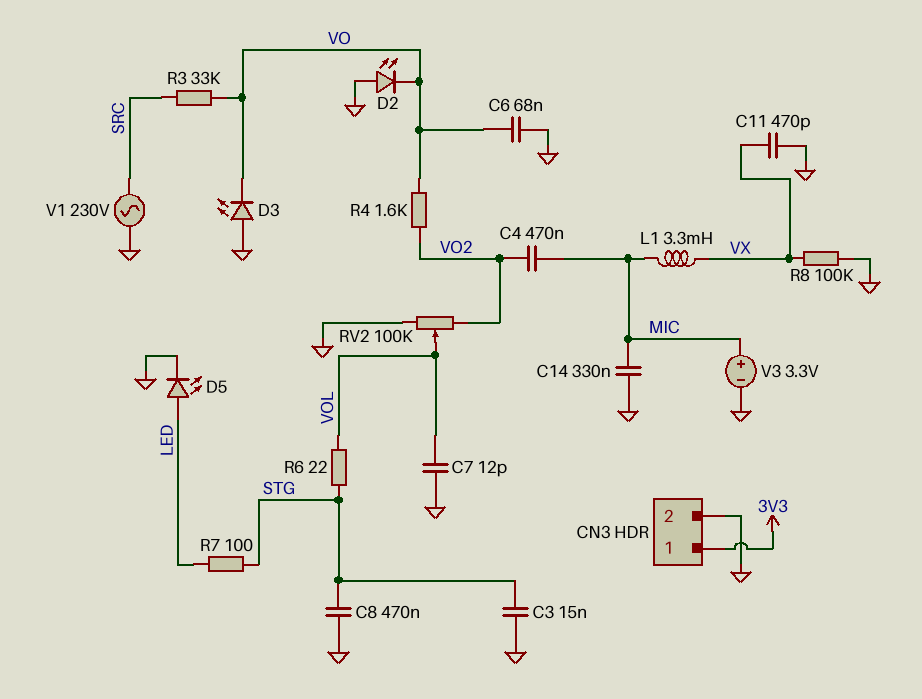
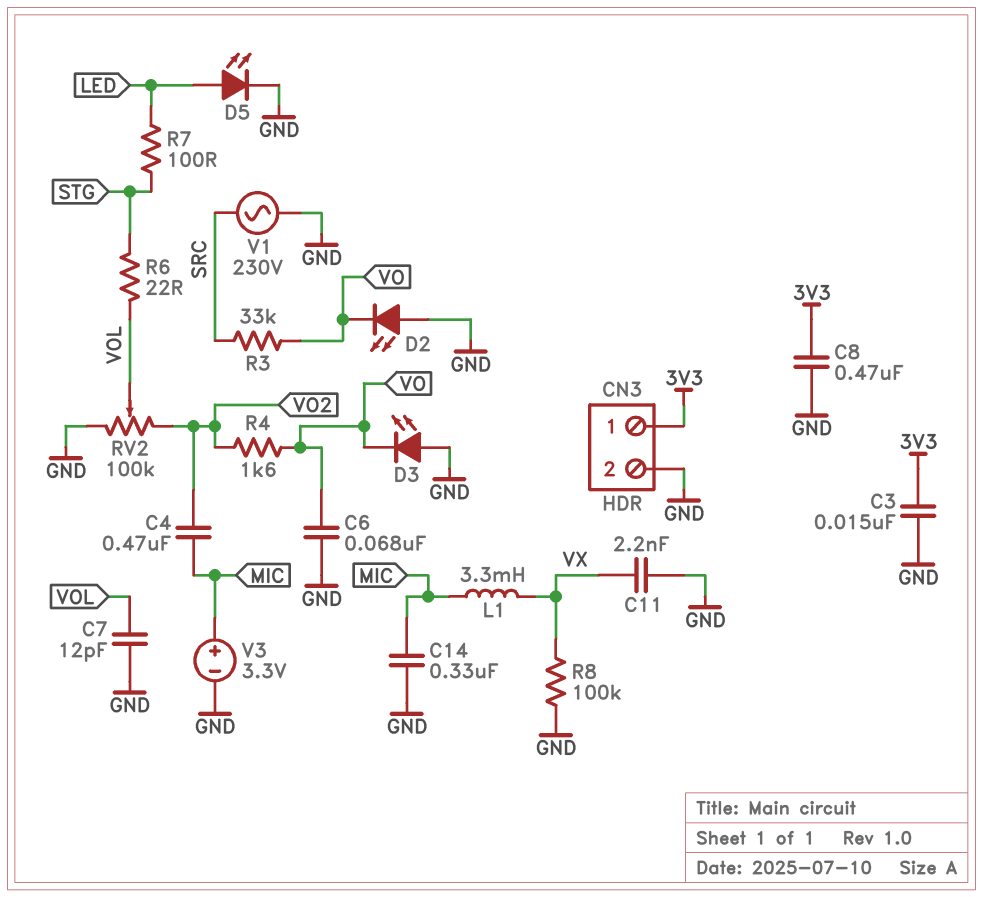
C3: 15nF (GND, STG) -> 15nF (3V3, GND)
C8: 470nF (GND, STG) -> 470nF (3V3, GND)
C11: 470pF (GND, VX) -> 2.2nF (GND, VX)

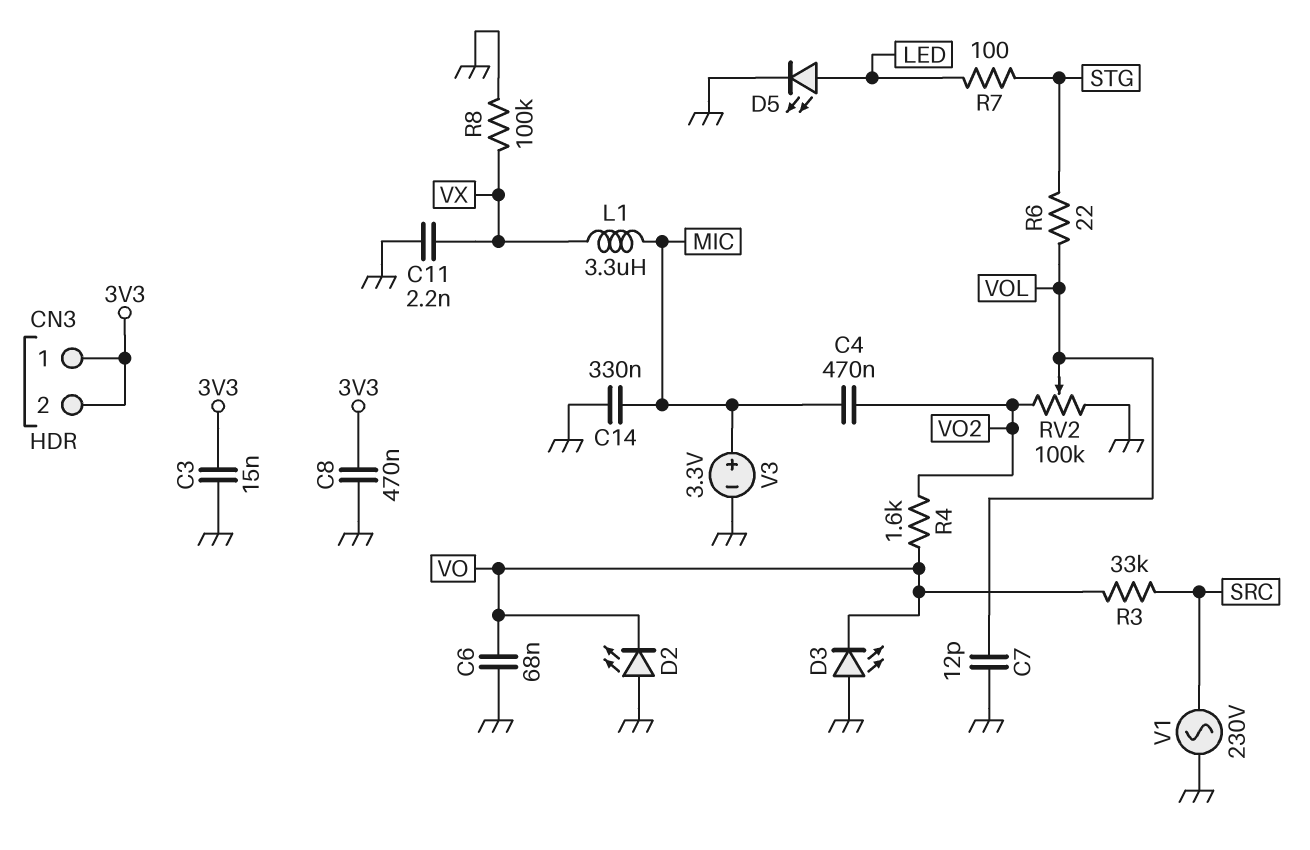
CN3 pin 2: GND -> 3V3
L1: 3.3mH (MIC, VX) -> 3.3uH (MIC, VX)

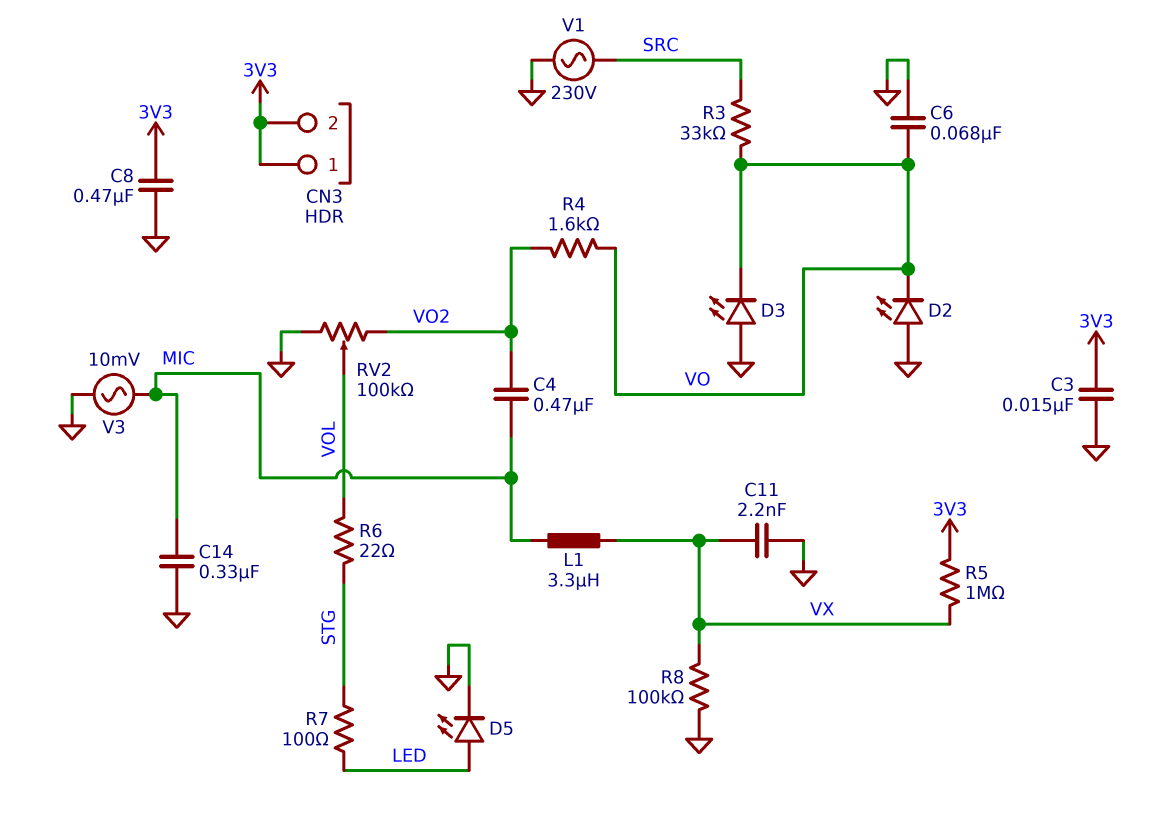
C7: 12pF (GND, VOL) -> none
R5: none -> 1M (3V3, VX)
V3: 3.3V (plus MIC, minus GND) -> AC 10mV (GND, MIC)

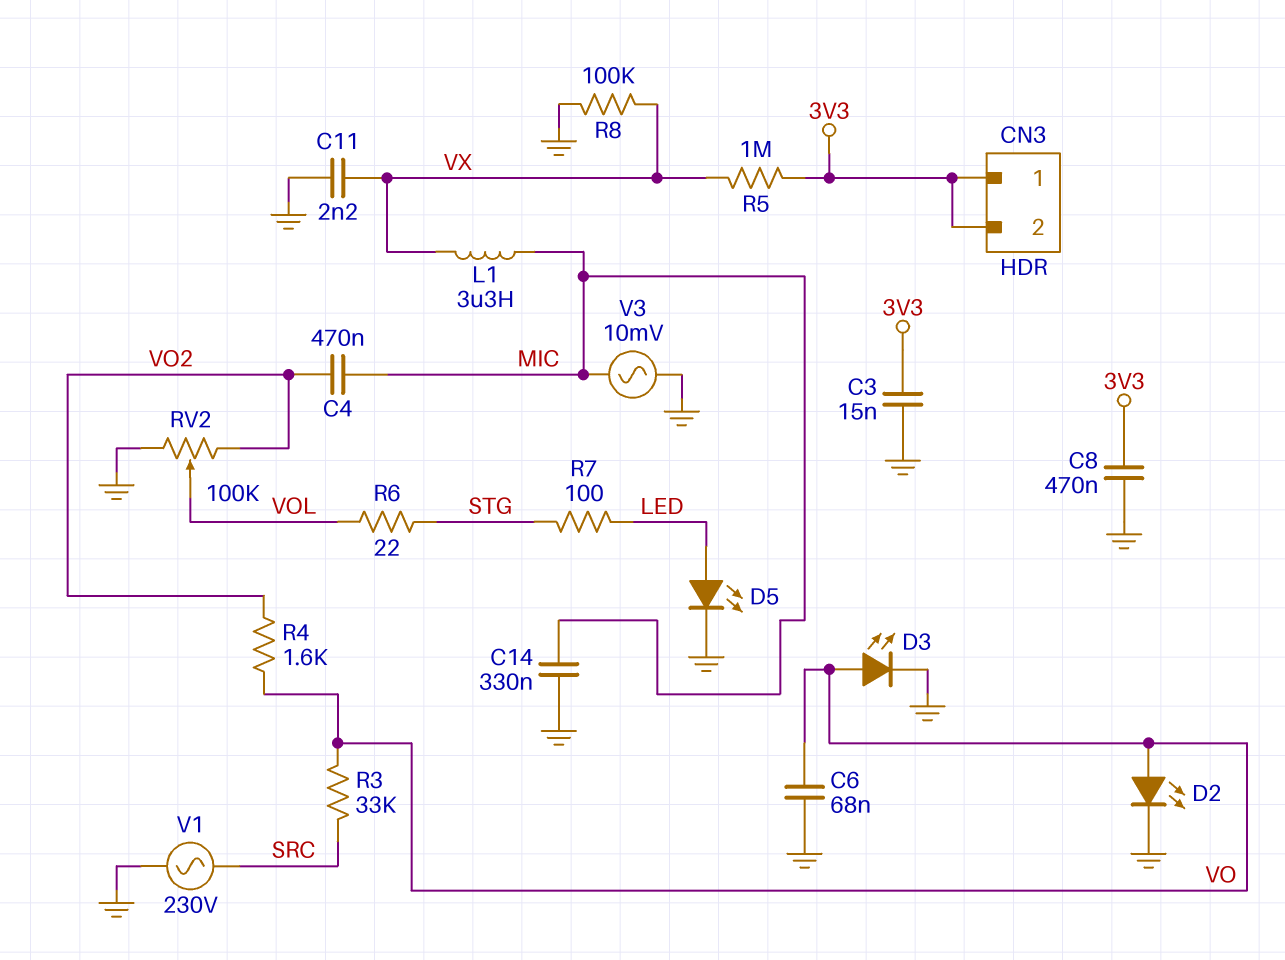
D2: LED (A GND, K VO) -> LED (A VO, K GND)
D3: LED (A GND, K VO) -> LED (A VO, K GND)

